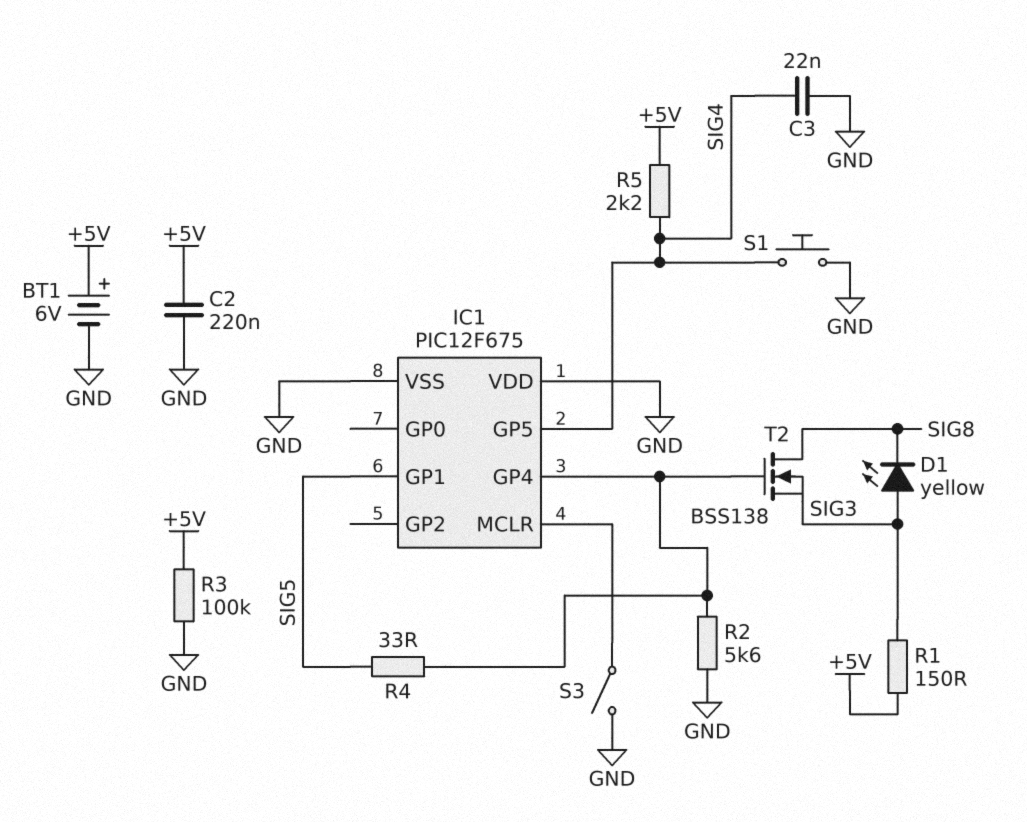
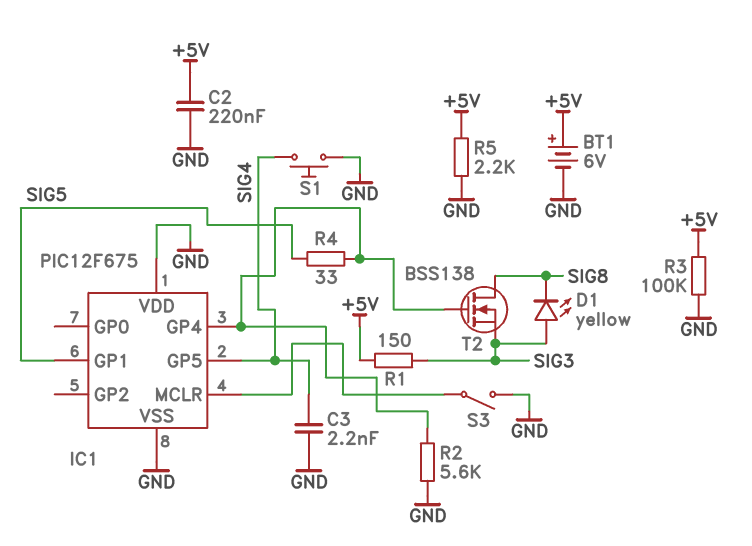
C3: 22nF (GND, SIG4) -> 2.2nF (GND, SIG4)
R5: 2.2k (+5V, SIG4) -> 2.2k (+5V, GND)

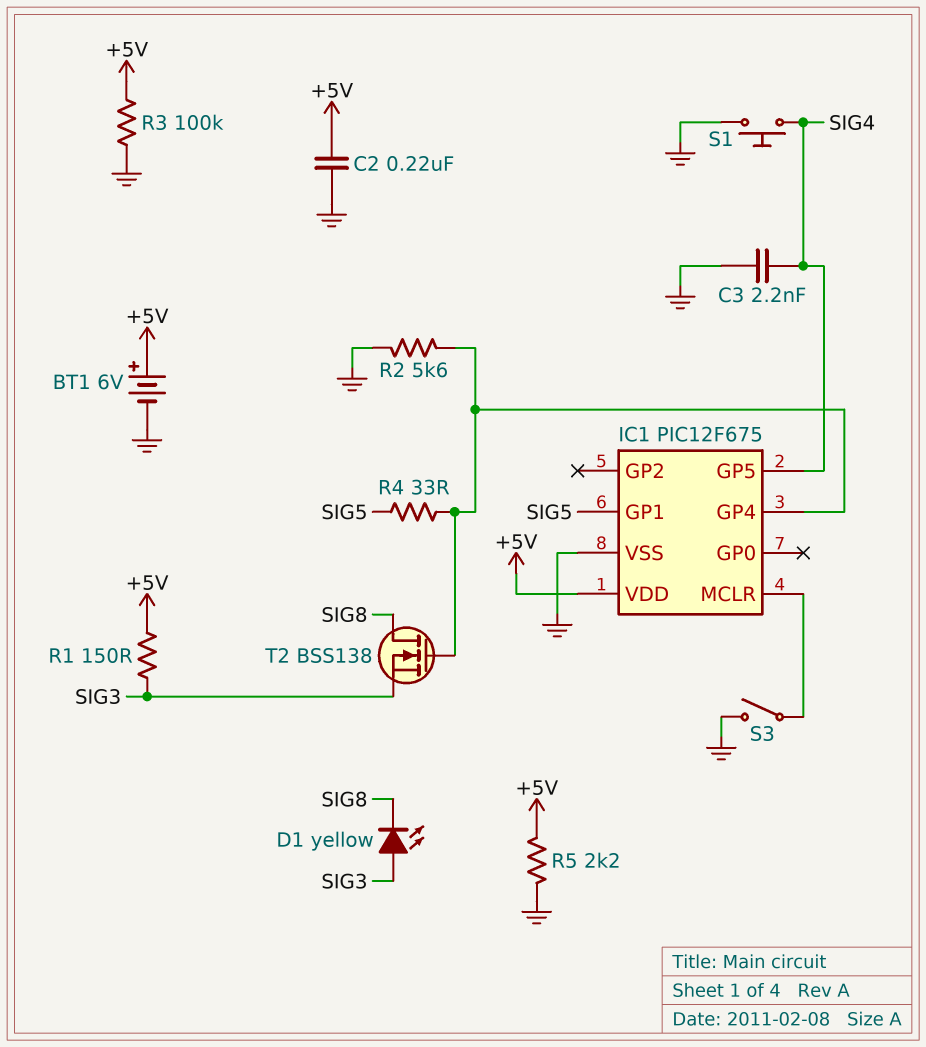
IC1 pin VDD: GND -> +5V

